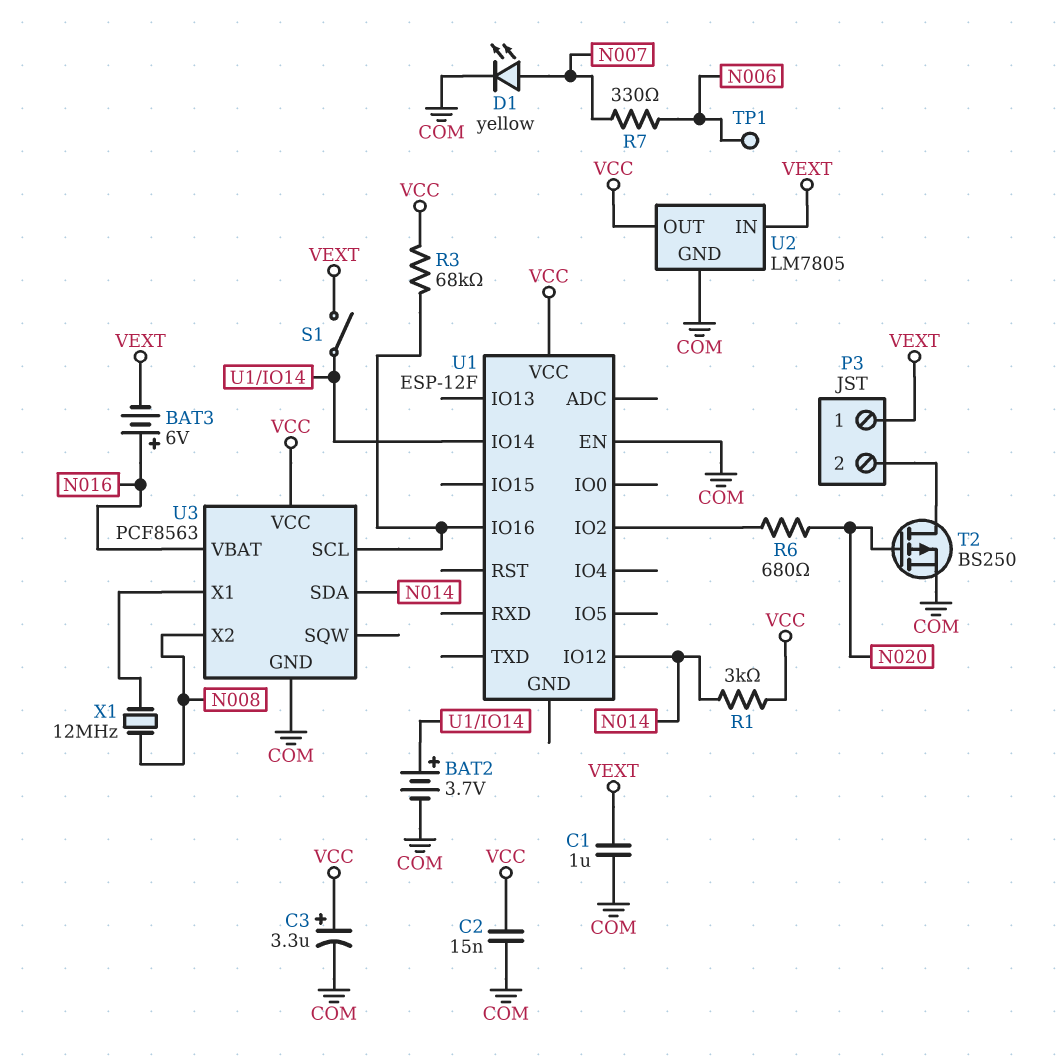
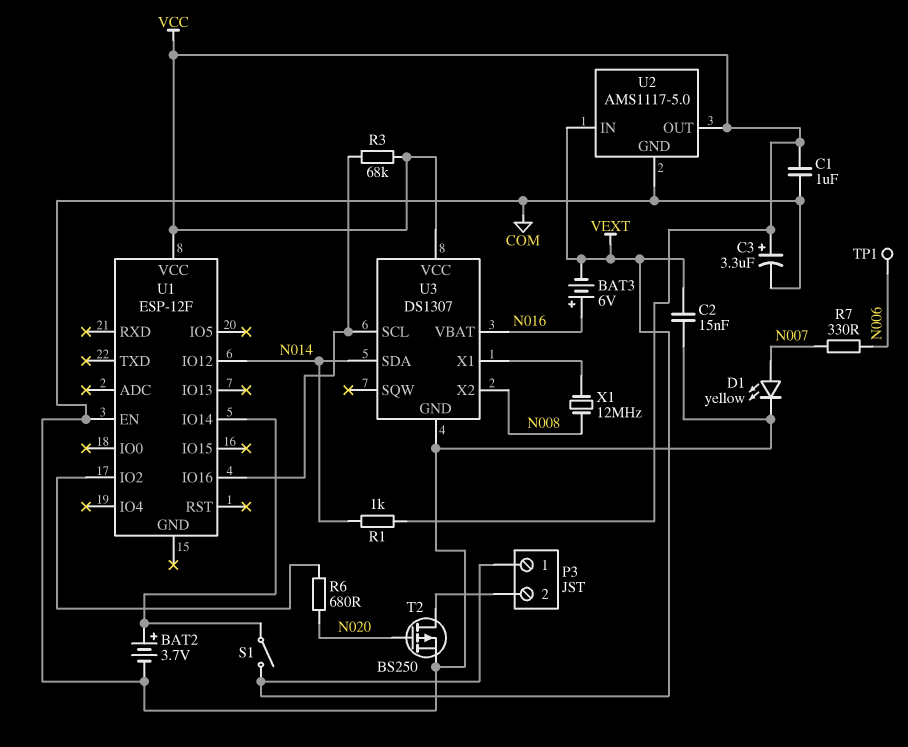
C1: 1uF (COM, VEXT) -> 1uF (COM, VCC)
C2: 15nF (COM, VCC) -> 15nF (COM, VEXT)
R1: 3k (N014, VCC) -> 1k (N014, VCC)
U2: LM7805 -> AMS1117-5.0
U3: PCF8563 -> DS1307

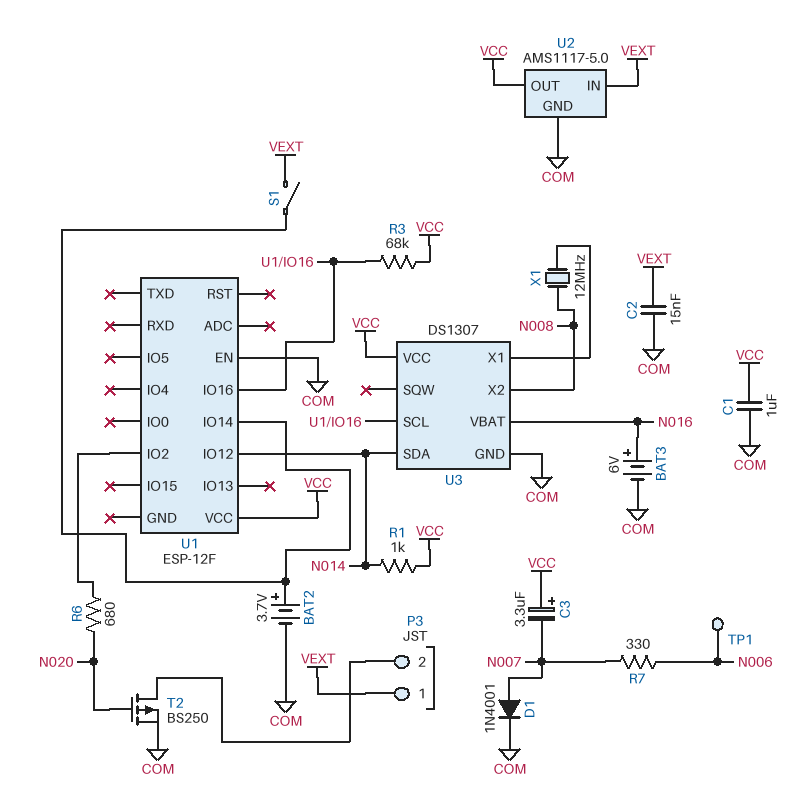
BAT3: 6V (plus N016, minus VEXT) -> 6V (plus N016, minus COM)
C3: 3.3uF (plus VCC, minus COM) -> 3.3uF (plus VCC, minus N007)
D1: LED yellow (A N007, K COM) -> diode 1N4001 (A N007, K COM)

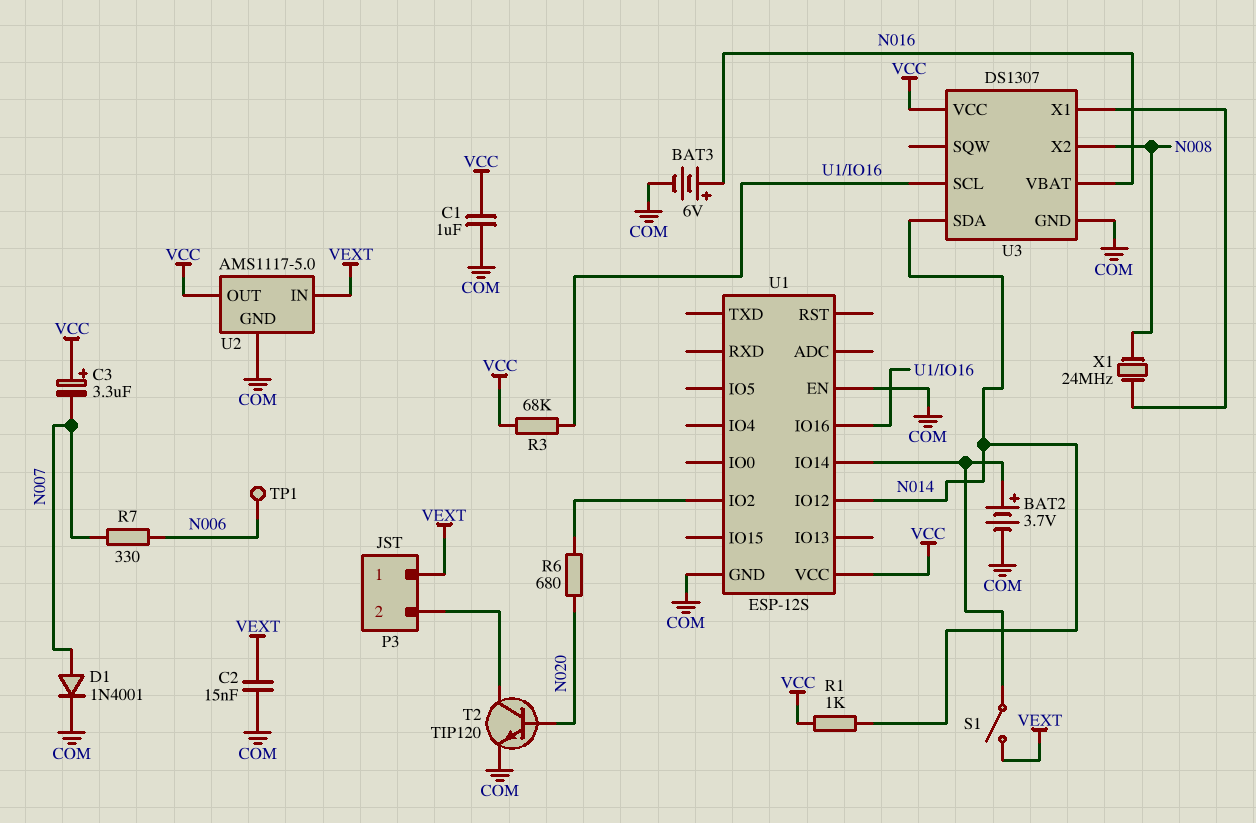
T2: PMOS BS250 (G N020, D P3/2, S COM) -> NPN TIP120 (B N020, C P3/2, E COM)
U1: ESP-12F -> ESP-12S
U1 pin GND: none -> COM
X1: 12MHz (N008, U3/X1) -> 24MHz (N008, U3/X1)

